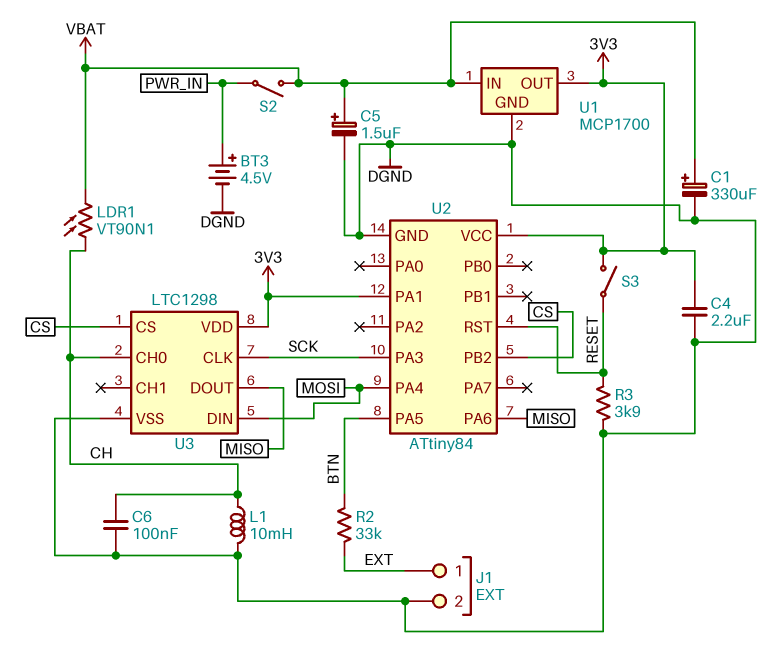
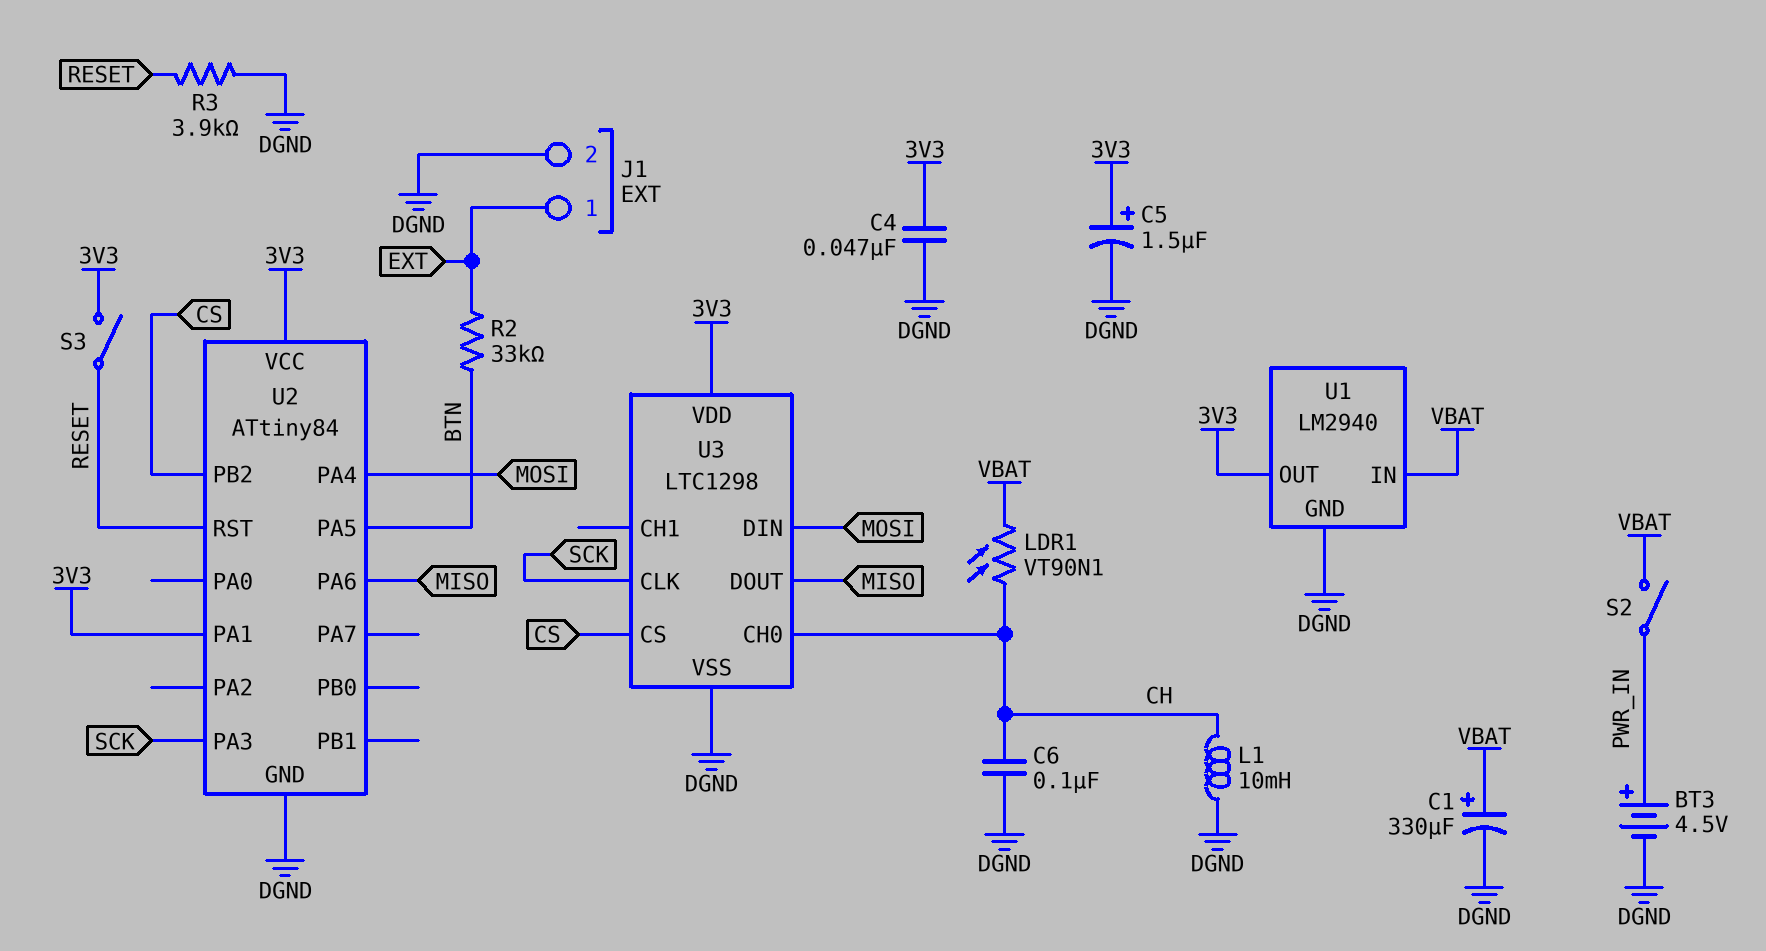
C4: 2.2uF (3V3, DGND) -> 47nF (3V3, DGND)
C5: 1.5uF (plus VBAT, minus DGND) -> 1.5uF (plus 3V3, minus DGND)
U1: MCP1700 -> LM2940

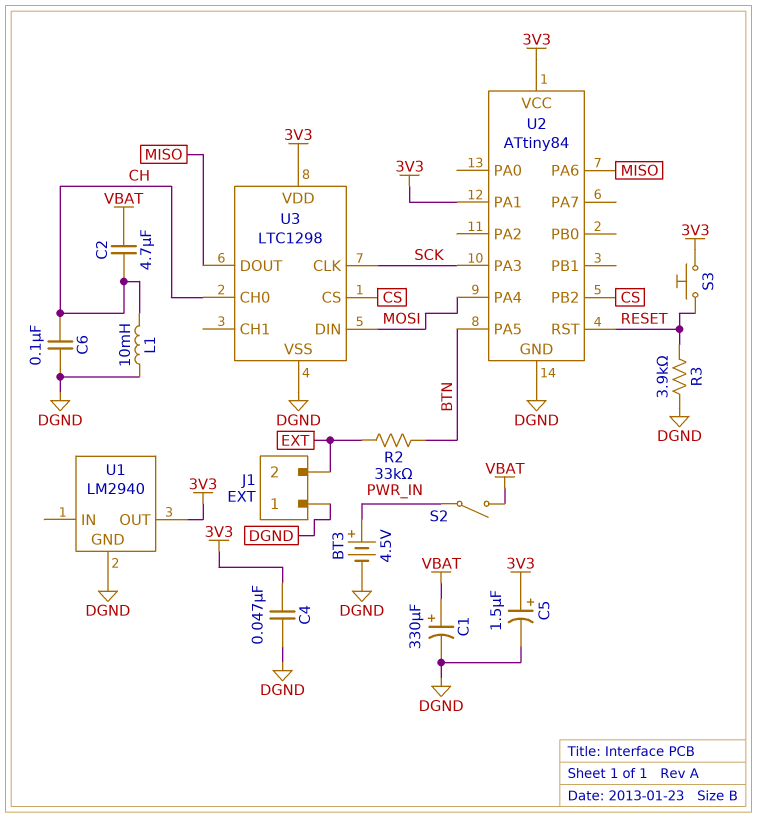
C2: none -> 4.7uF (CH, VBAT)
J1 pin 1: EXT -> DGND
J1 pin 2: DGND -> EXT
LDR1: VT90N1 (CH, VBAT) -> none
S3: switch (3V3, RESET) -> button (3V3, RESET)
U1 pin IN: VBAT -> none

